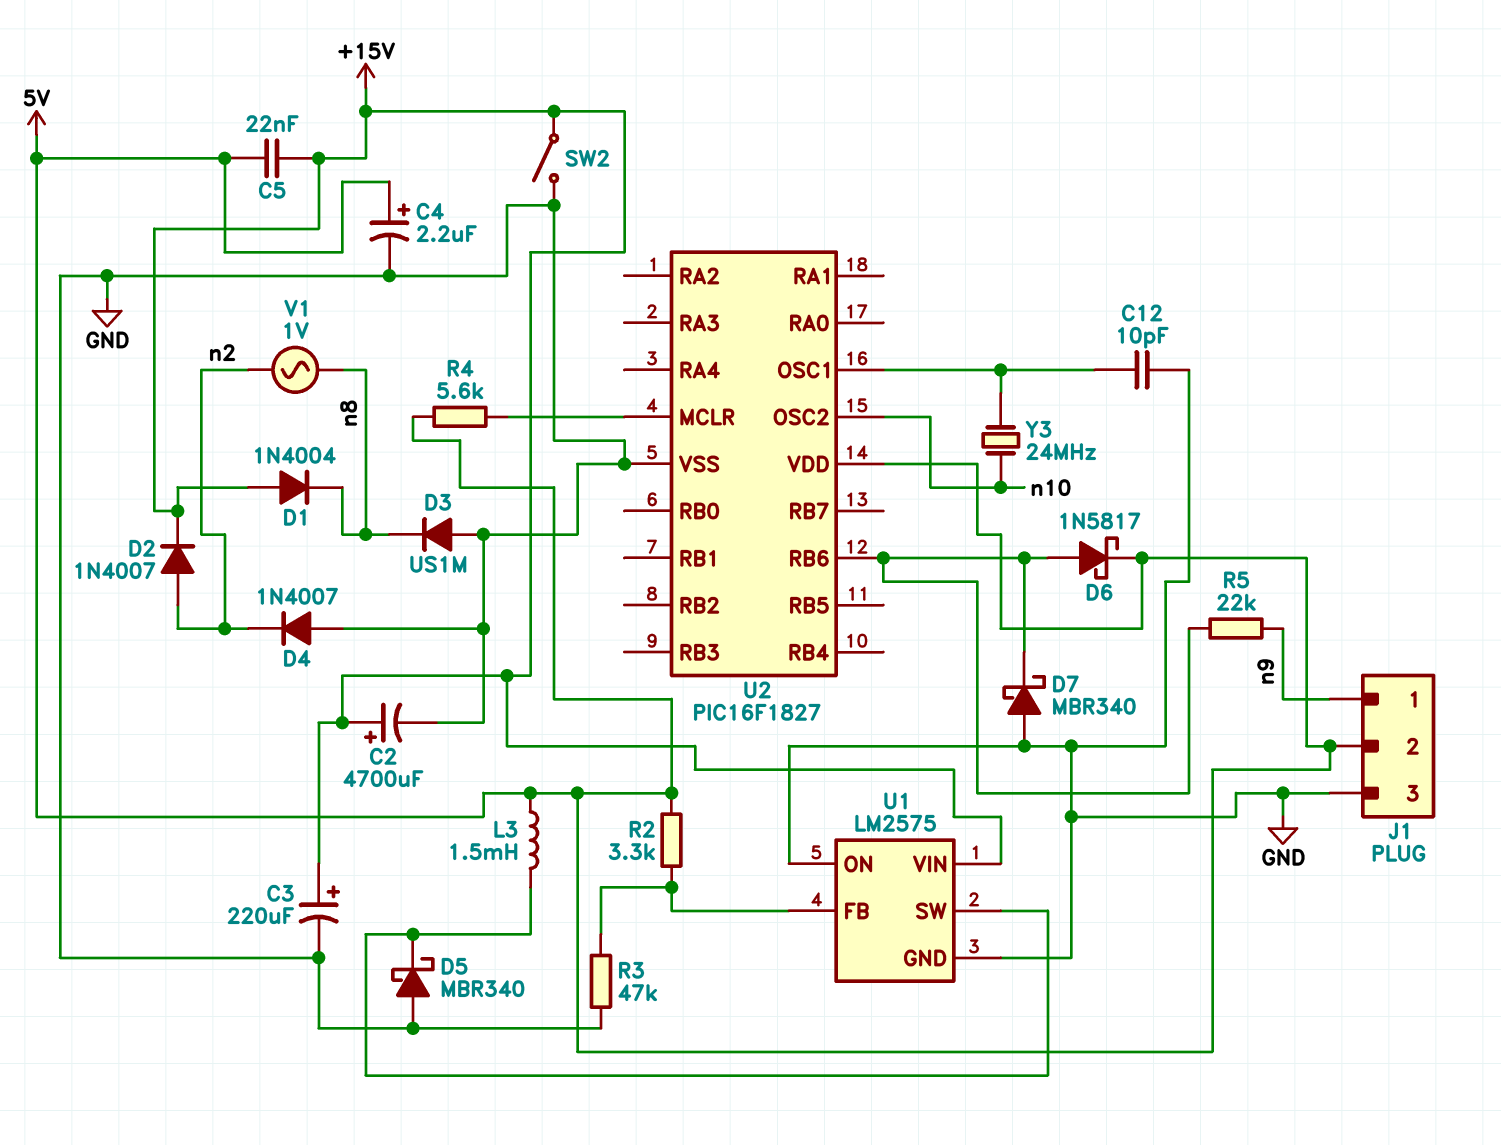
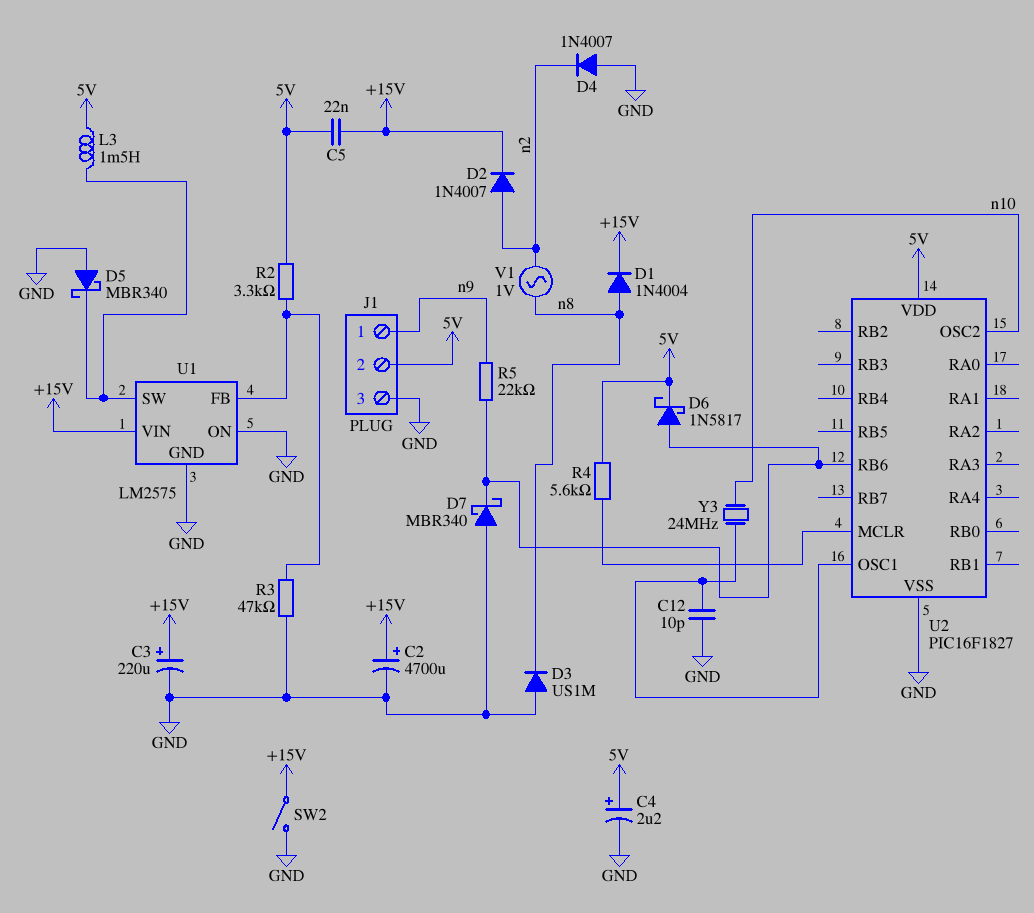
D1: diode 1N4004 (A +15V, K n8) -> diode 1N4004 (A n8, K +15V)

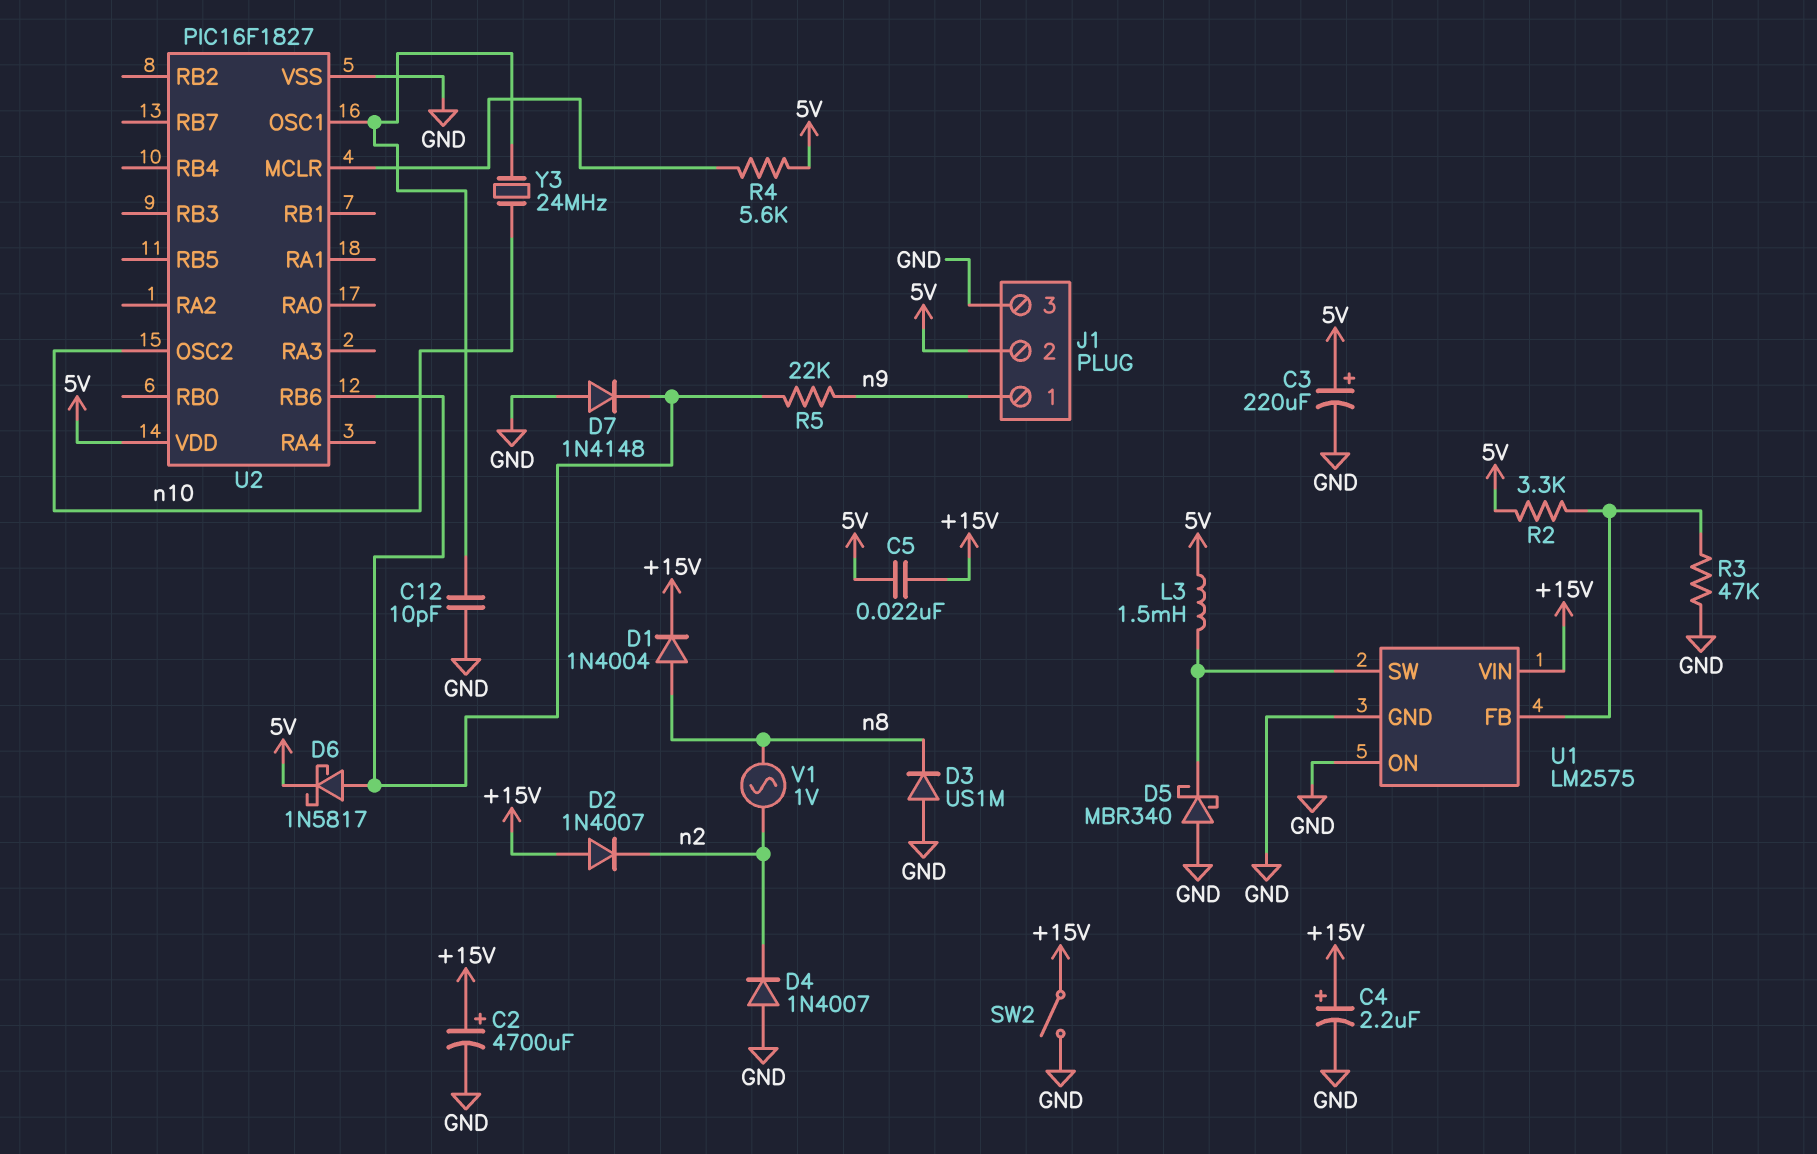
C3: 220uF (plus +15V, minus GND) -> 220uF (plus 5V, minus GND)
C4: 2.2uF (plus 5V, minus GND) -> 2.2uF (plus +15V, minus GND)
D2: diode 1N4007 (A n2, K +15V) -> diode 1N4007 (A +15V, K n2)
D7: schottky MBR340 (A GND, K U2/RB6) -> diode 1N4148 (A GND, K U2/RB6)

